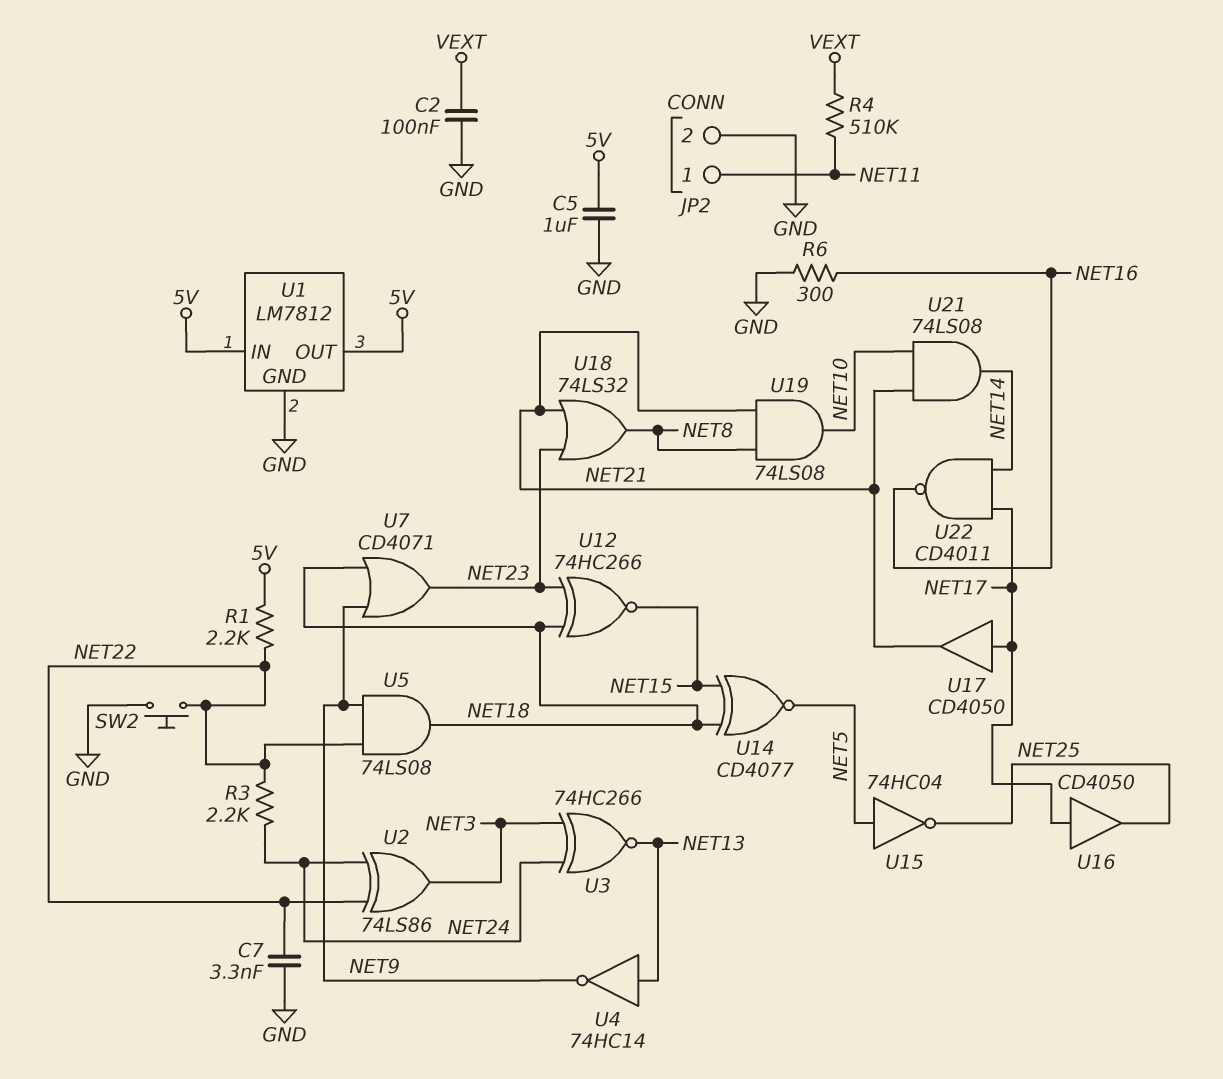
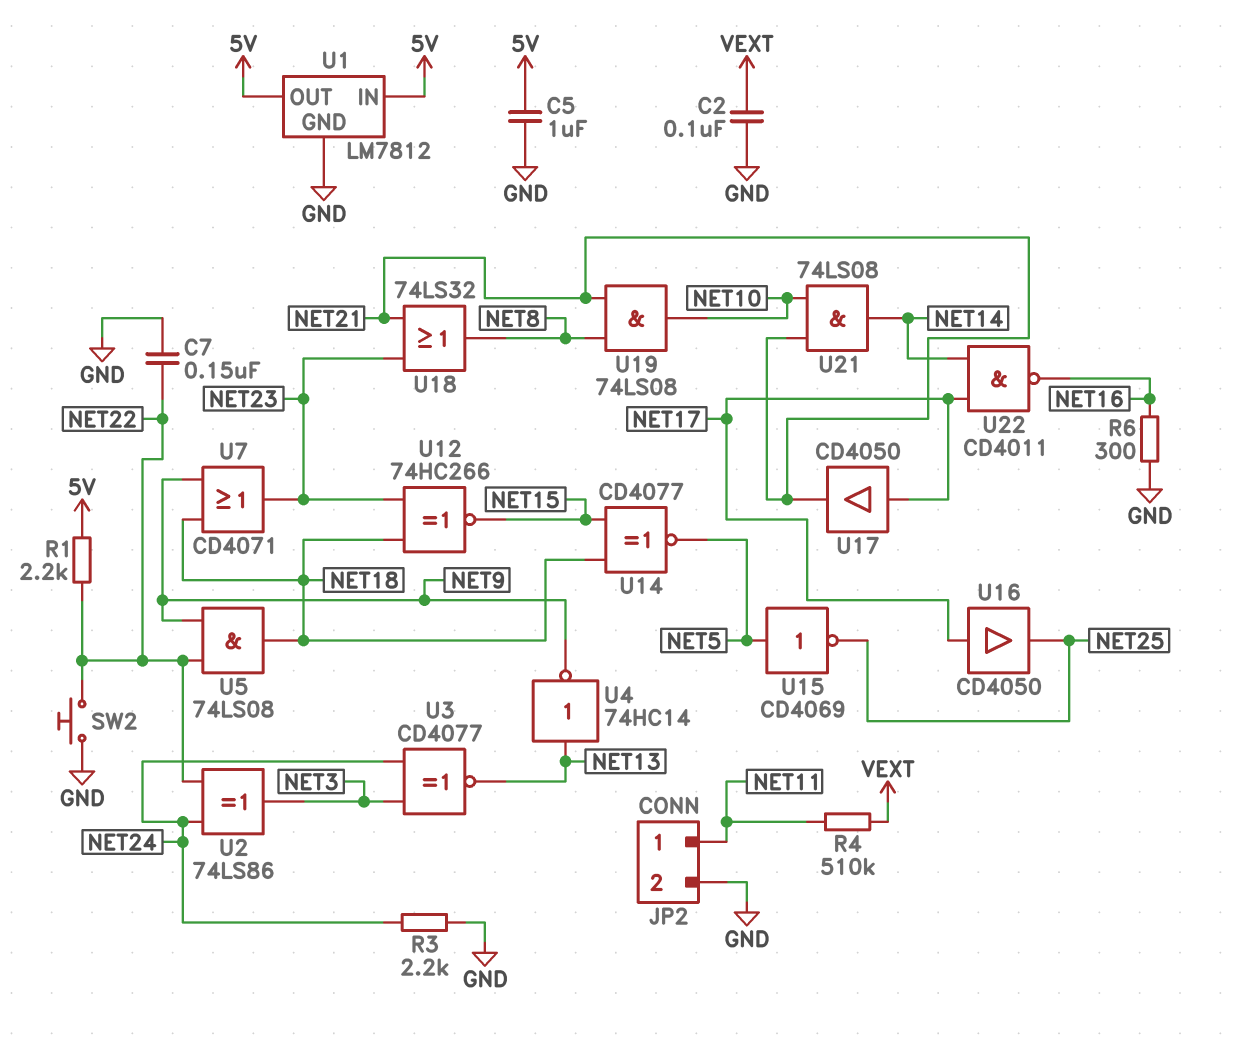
C7: 3.3nF (GND, NET22) -> 150nF (GND, NET22)
R3: 2.2k (NET22, NET24) -> 2.2k (GND, NET24)
U3: XNOR 74HC266 (in NET3, in NET24, out NET13) -> XNOR CD4077 (in NET3, in NET24, out NET13)
U15: NOT 74HC04 (in NET5, out NET25) -> NOT CD4069 (in NET5, out NET25)

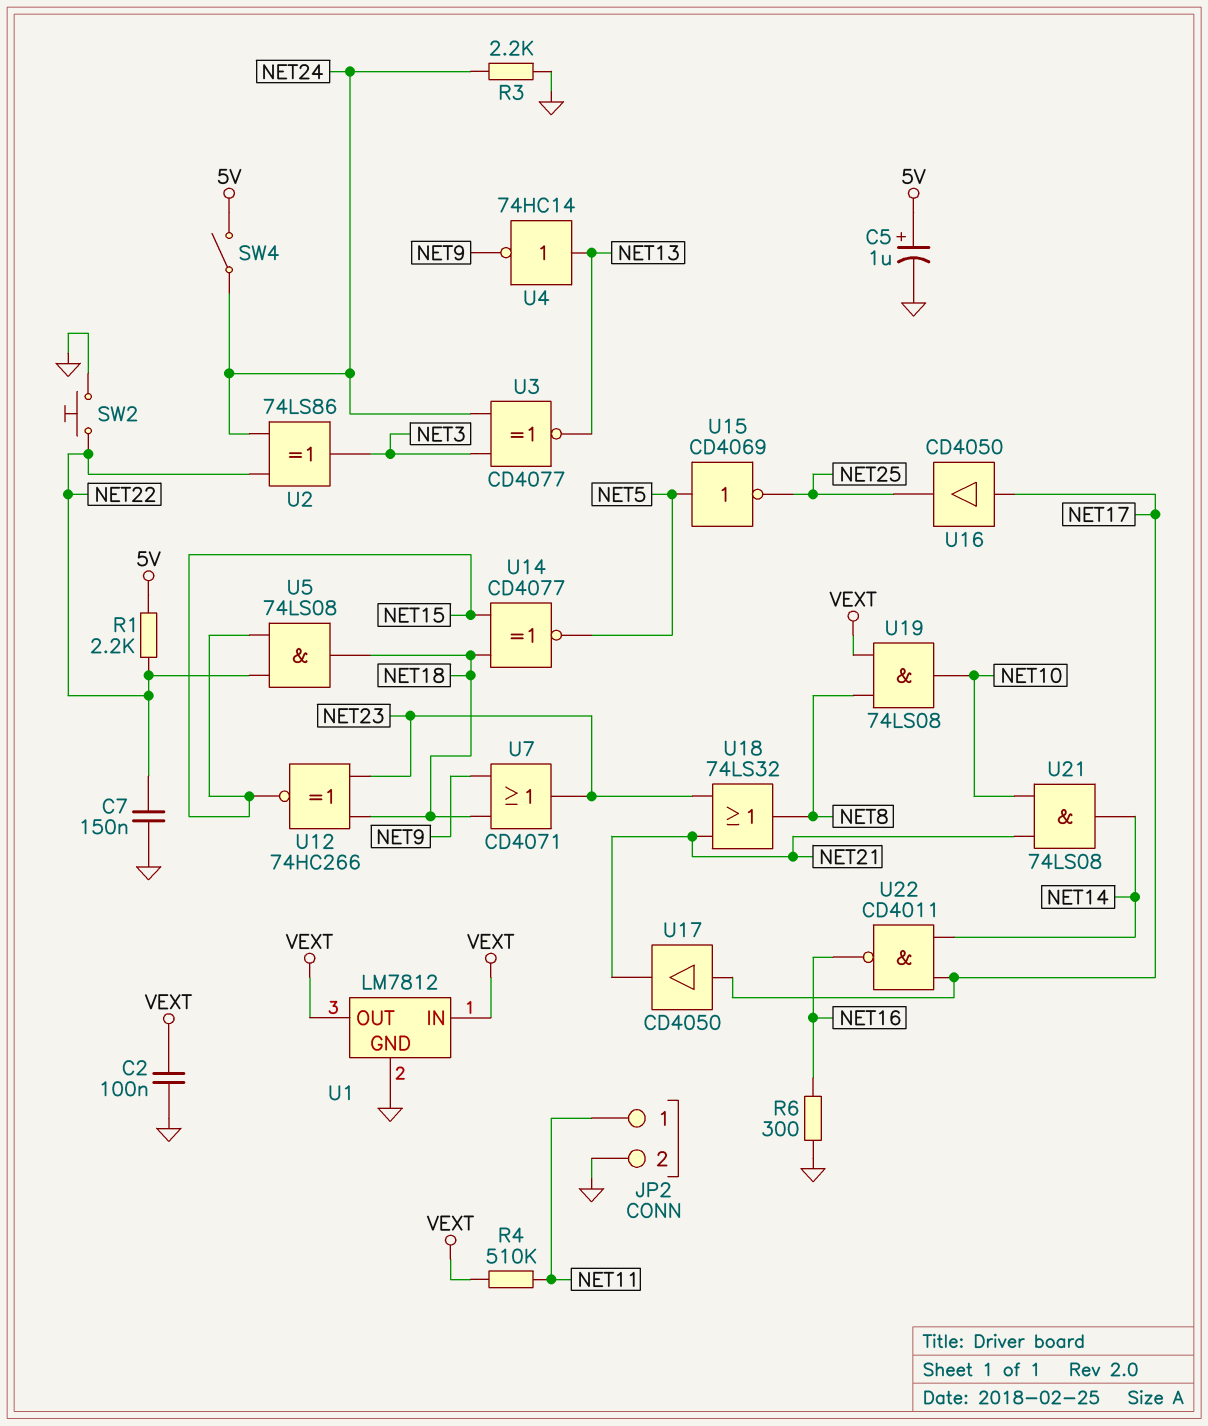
C5: 1uF (5V, GND) -> 1uF (plus 5V, minus GND)
SW4: none -> switch (5V, NET24)
U1 pin IN: 5V -> VEXT
U1 pin OUT: 5V -> VEXT
U5: AND 74LS08 (in NET9, in NET22, out NET18) -> AND 74LS08 (in NET15, in NET22, out NET18)
U19: AND 74LS08 (in NET8, in NET21, out NET10) -> AND 74LS08 (in NET8, in VEXT, out NET10)

